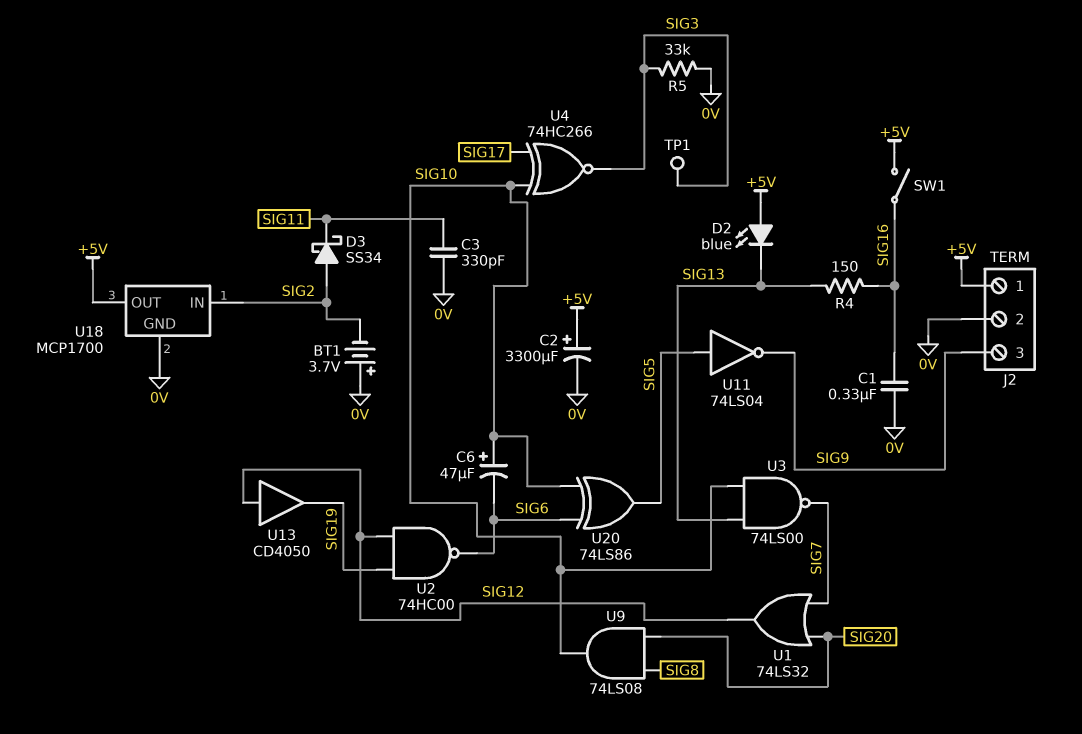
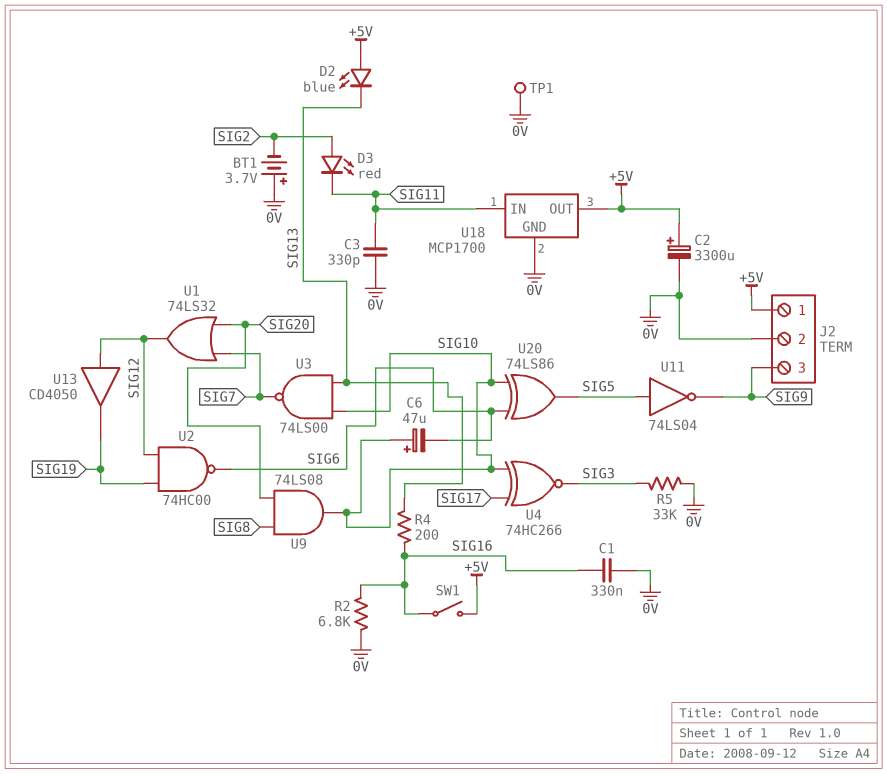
D3: schottky SS34 (A SIG2, K SIG11) -> LED red (A SIG2, K SIG11)
R2: none -> 6.8k (0V, SIG16)
R4: 150 (SIG13, SIG16) -> 200 (SIG13, SIG16)
TP1: test point (SIG3) -> test point (0V)
U18 pin IN: SIG2 -> SIG11

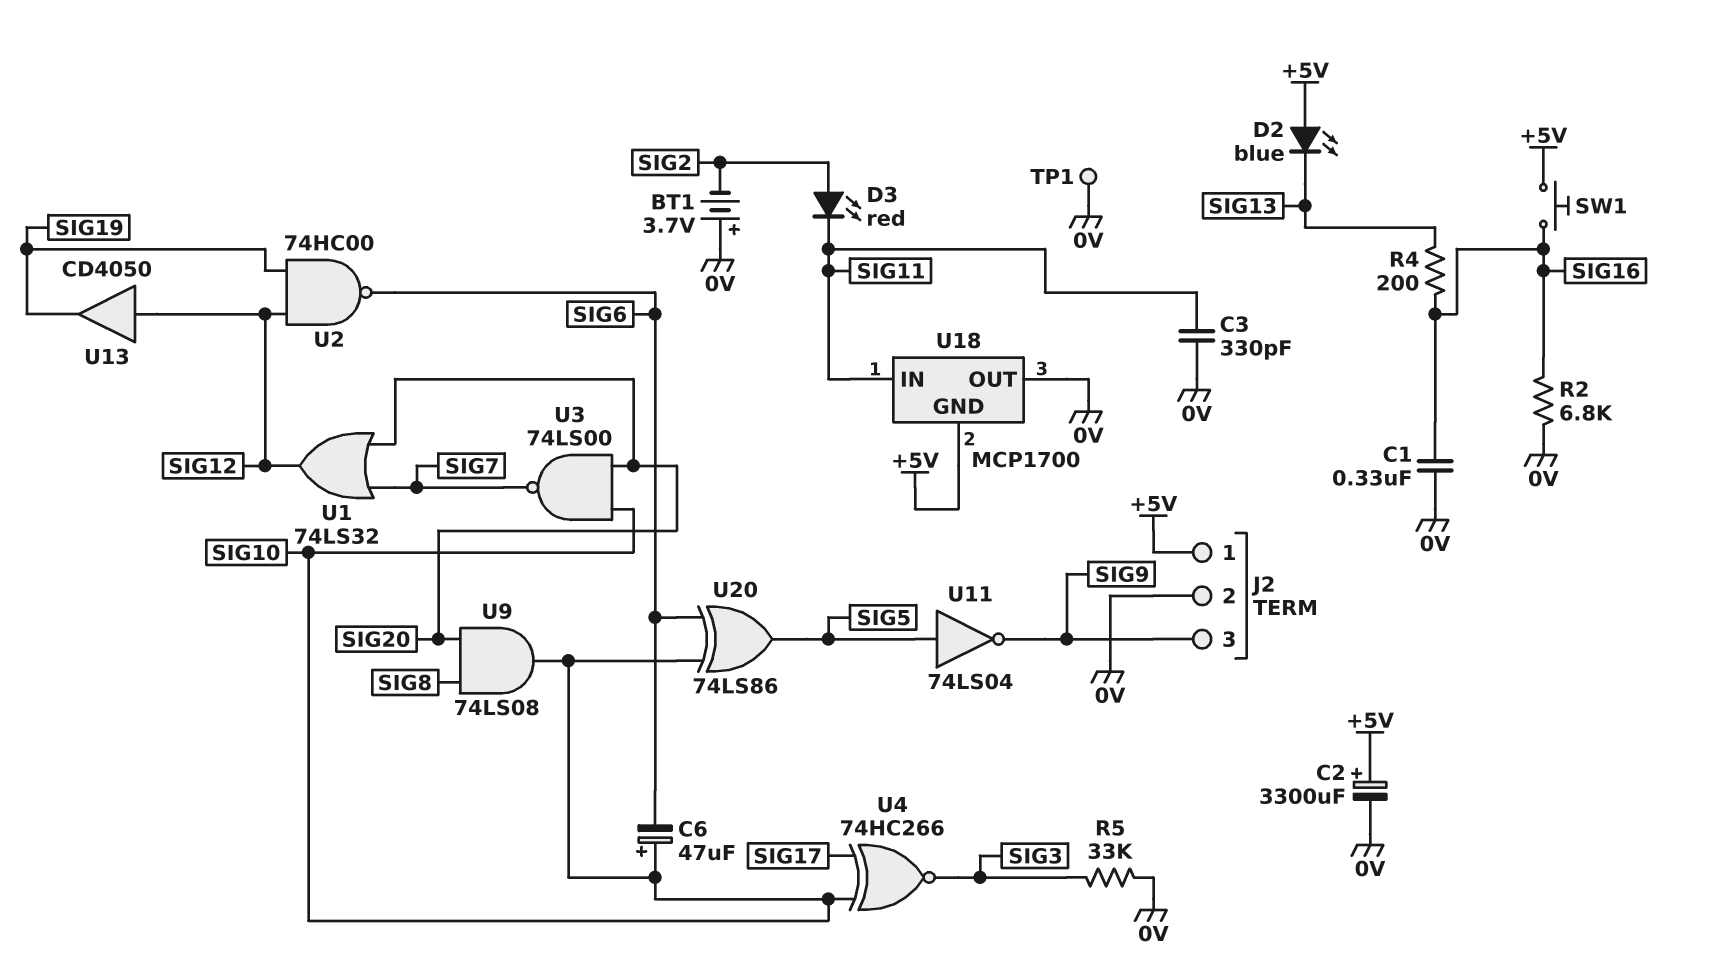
SW1: switch (+5V, SIG16) -> button (+5V, SIG16)
U3: NAND 74LS00 (in SIG10, in SIG13, out SIG7) -> NAND 74LS00 (in SIG10, in SIG20, out SIG7)
U18 pin GND: 0V -> +5V
U18 pin OUT: +5V -> 0V

